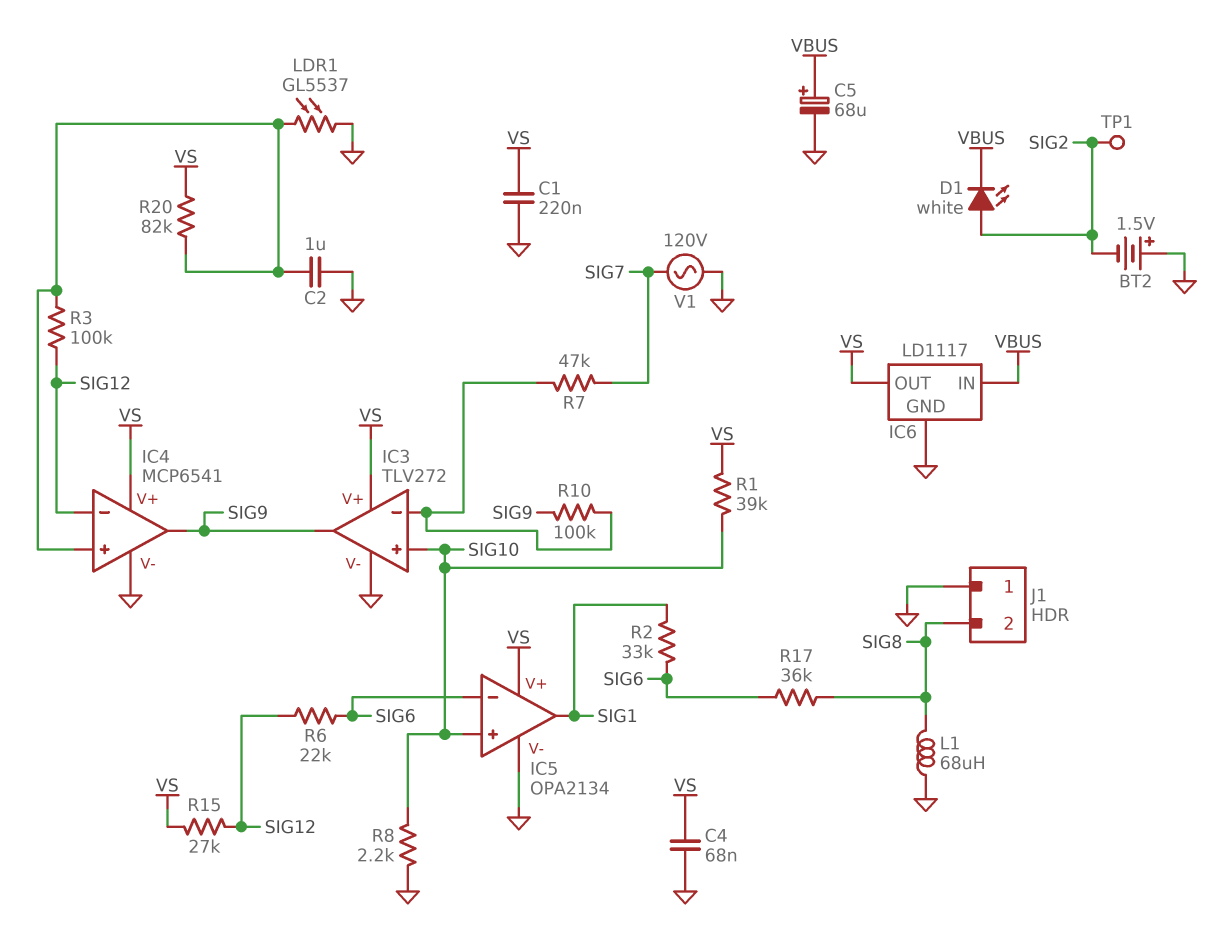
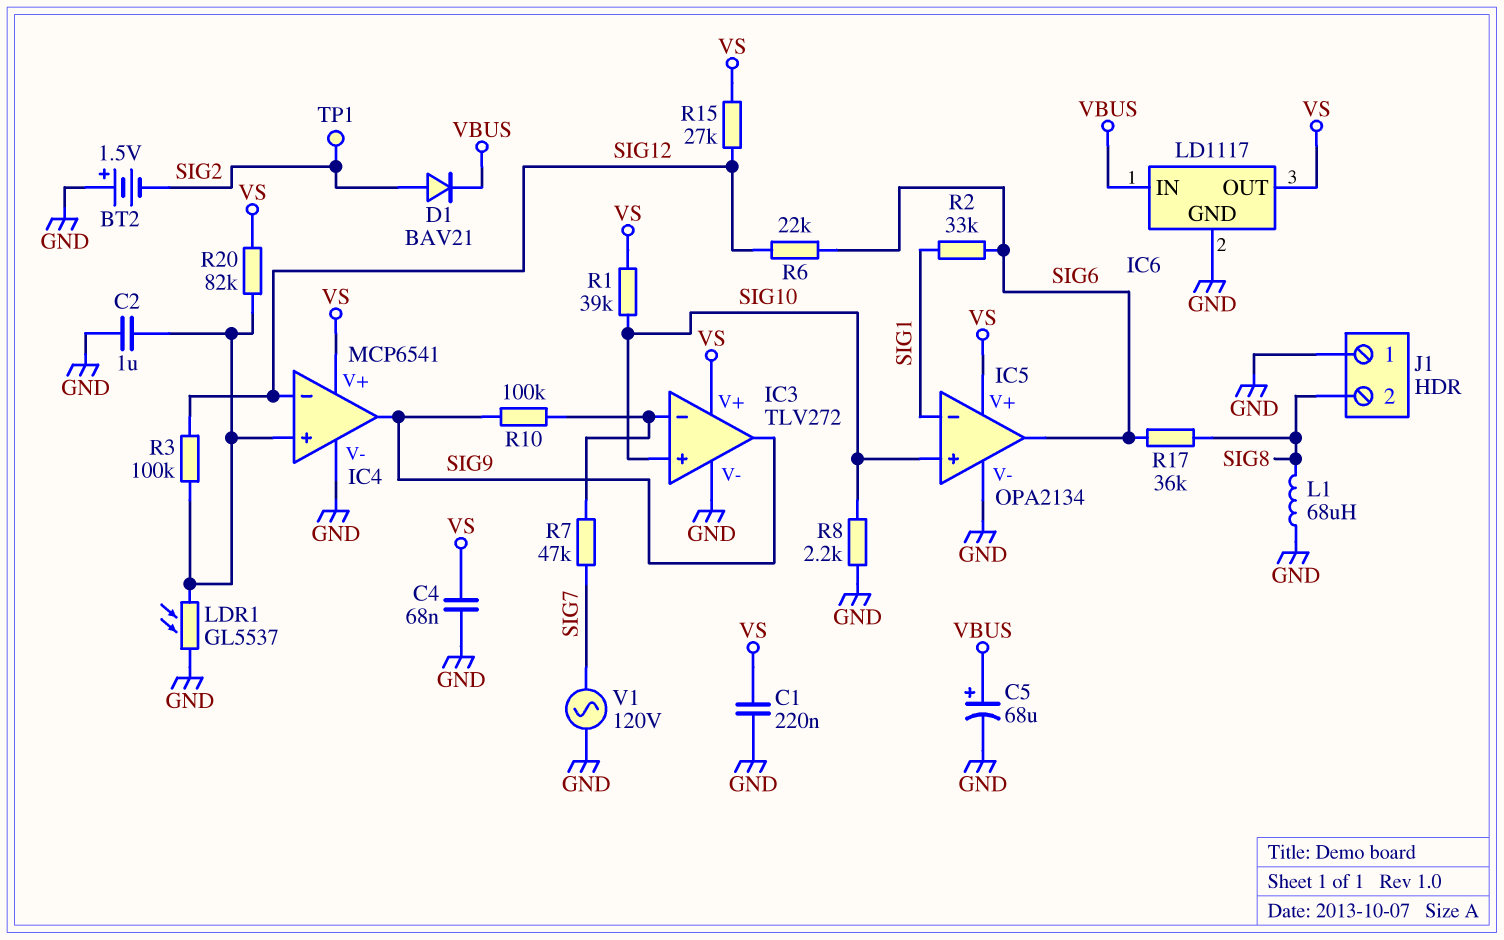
D1: LED white (A SIG2, K VBUS) -> diode BAV21 (A SIG2, K VBUS)
IC5 pin in-: SIG6 -> SIG1
IC5 pin out: SIG1 -> SIG6

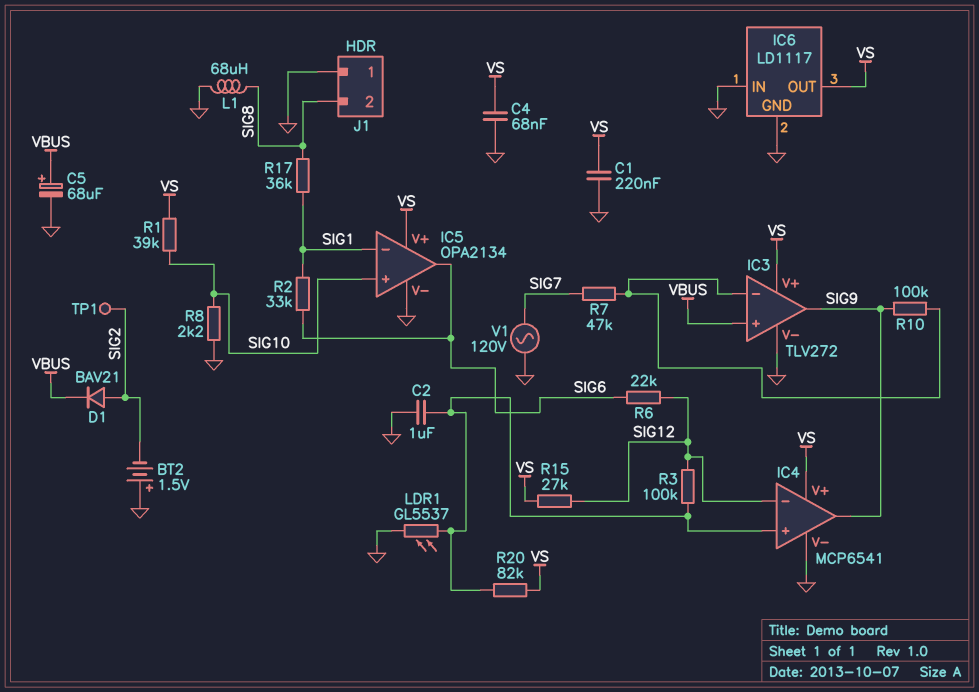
IC3 pin in+: SIG10 -> VBUS
IC6 pin IN: VBUS -> GND
R17: 36k (SIG6, SIG8) -> 36k (SIG1, SIG8)

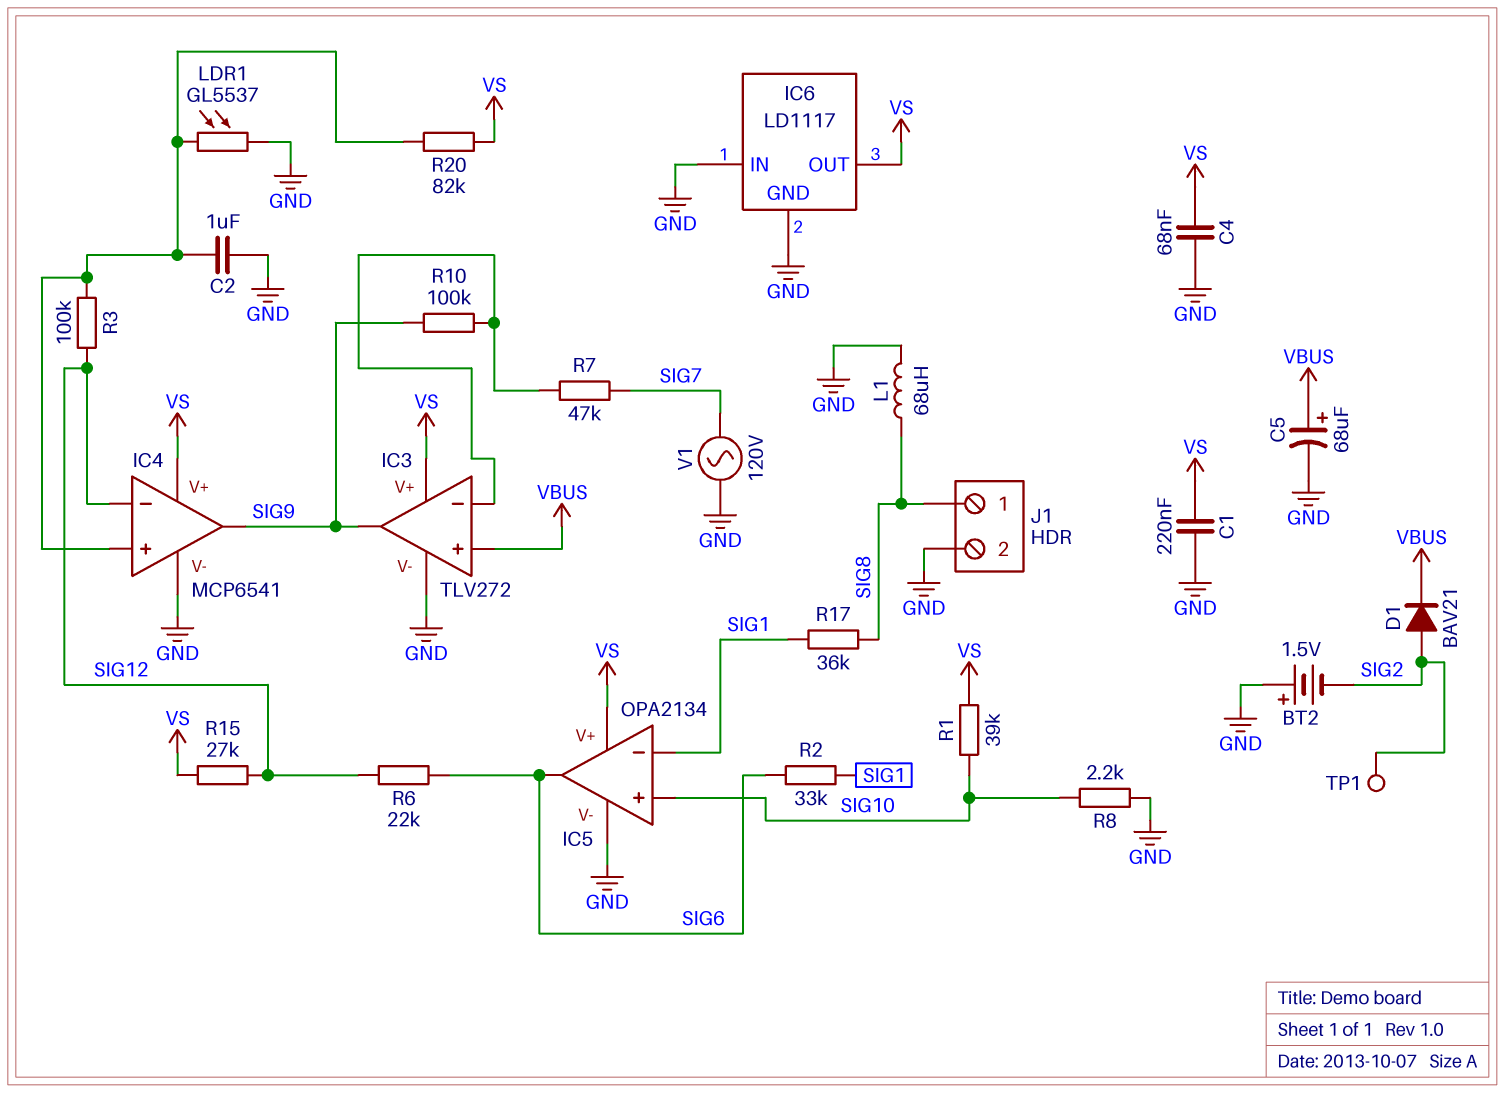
J1 pin 1: GND -> SIG8
J1 pin 2: SIG8 -> GND

